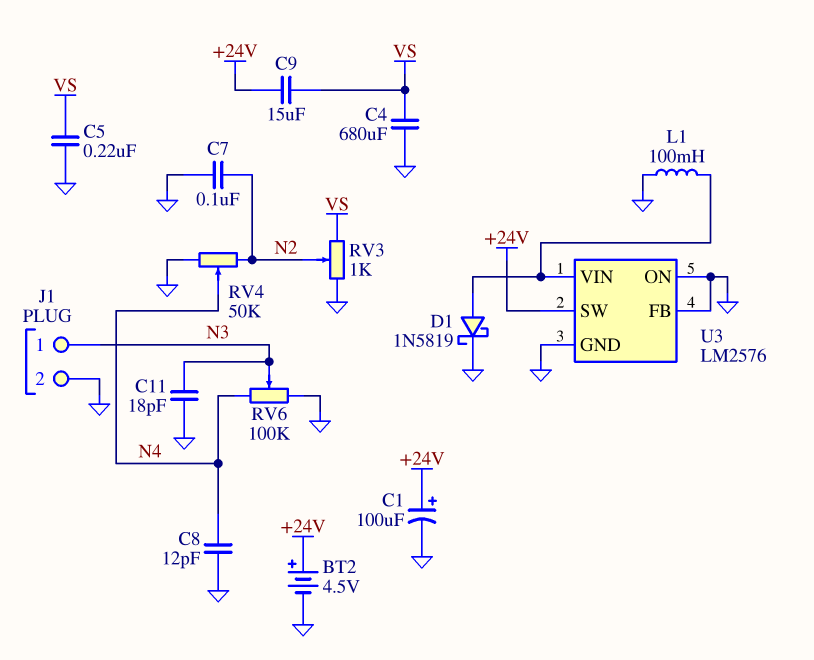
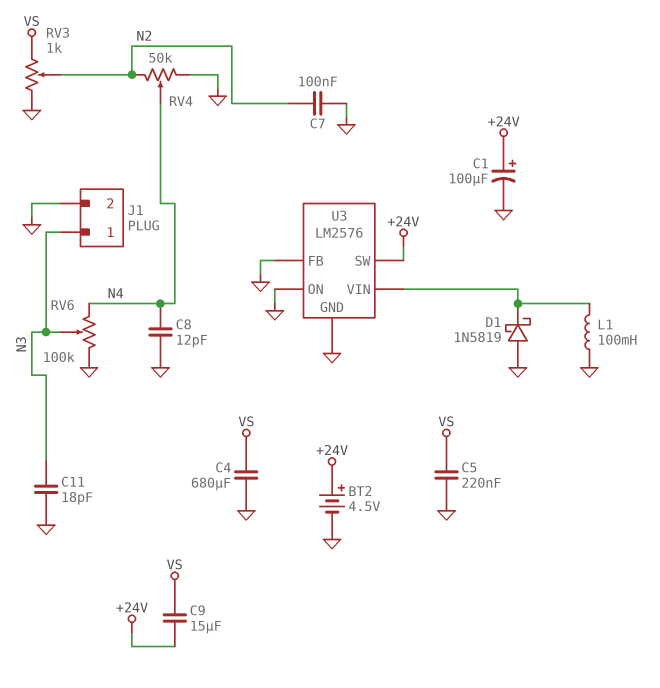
D1: schottky 1N5819 (A U3/VIN, K GND) -> schottky 1N5819 (A GND, K U3/VIN)

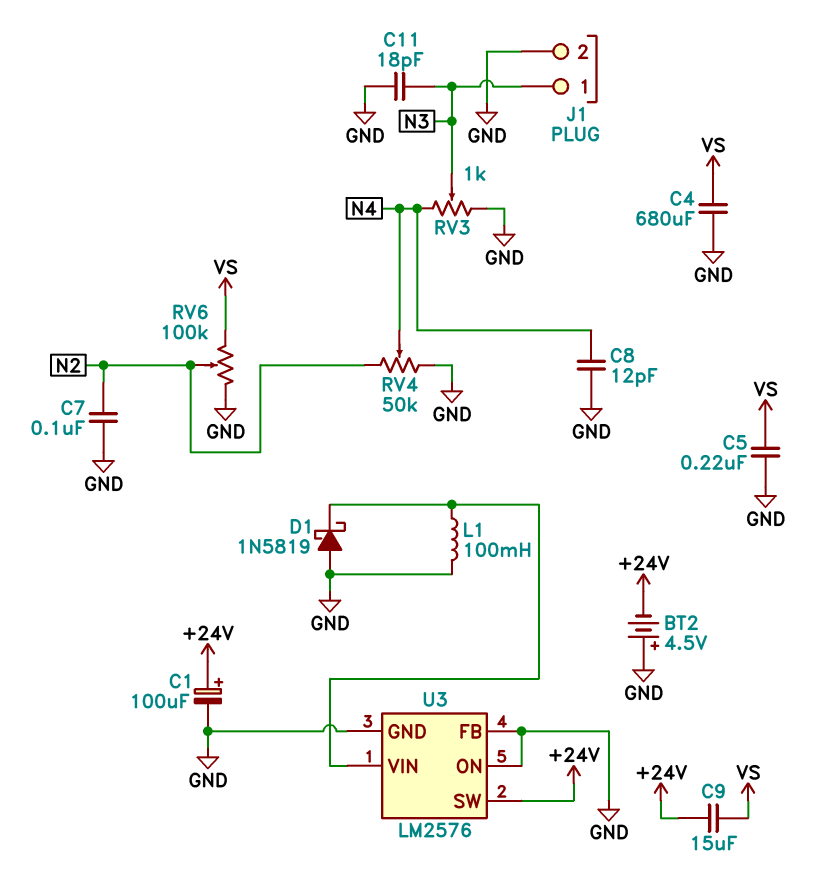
BT2: 4.5V (plus +24V, minus GND) -> 4.5V (plus GND, minus +24V)
RV3: 1k (GND, VS, wiper N2) -> 1k (GND, N4, wiper N3)
RV6: 100k (GND, N4, wiper N3) -> 100k (GND, VS, wiper N2)

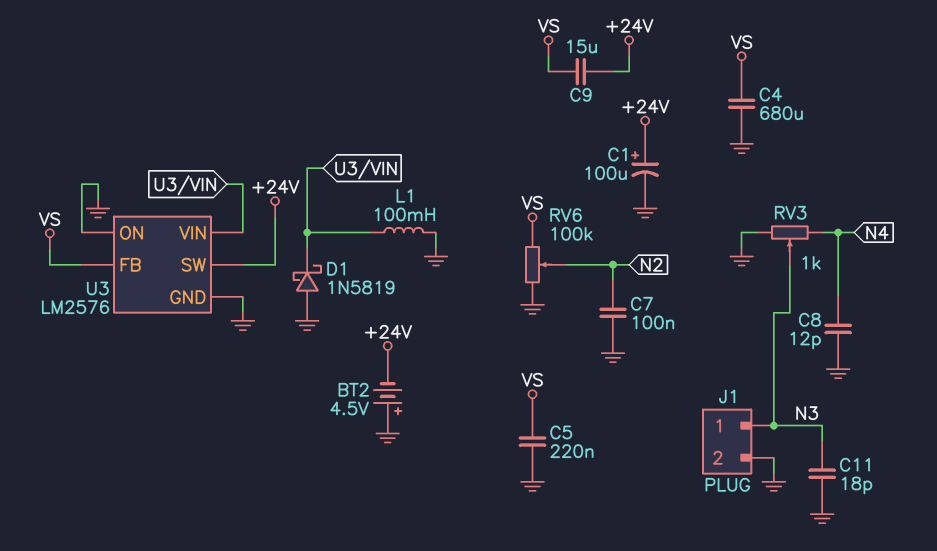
RV4: 50k (GND, N2, wiper N4) -> none
U3 pin FB: GND -> VS

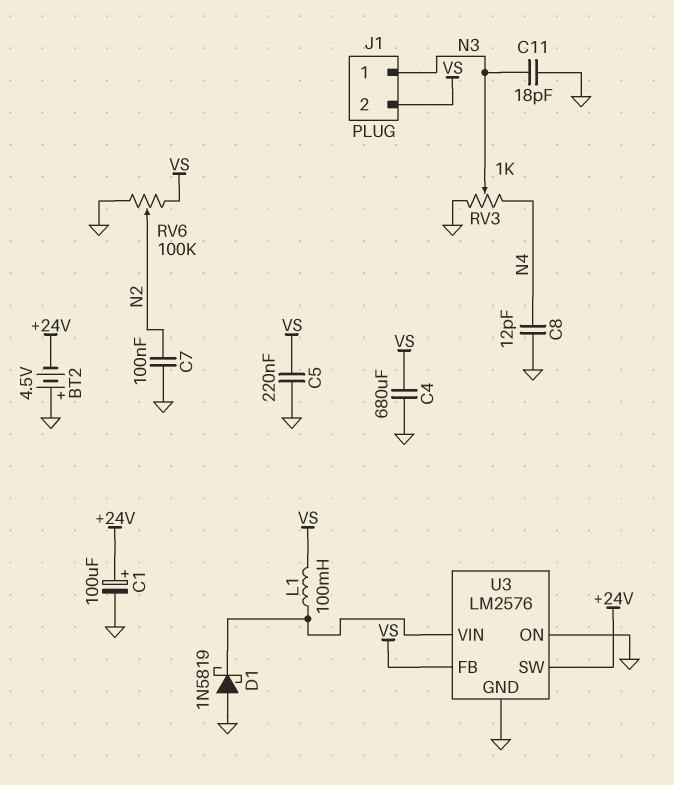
C9: 15uF (+24V, VS) -> none
J1 pin 2: GND -> VS
L1: 100mH (GND, U3/VIN) -> 100mH (U3/VIN, VS)

